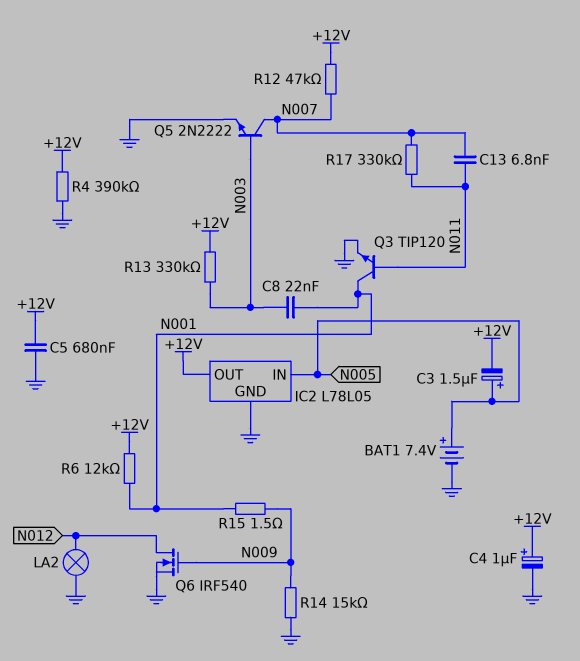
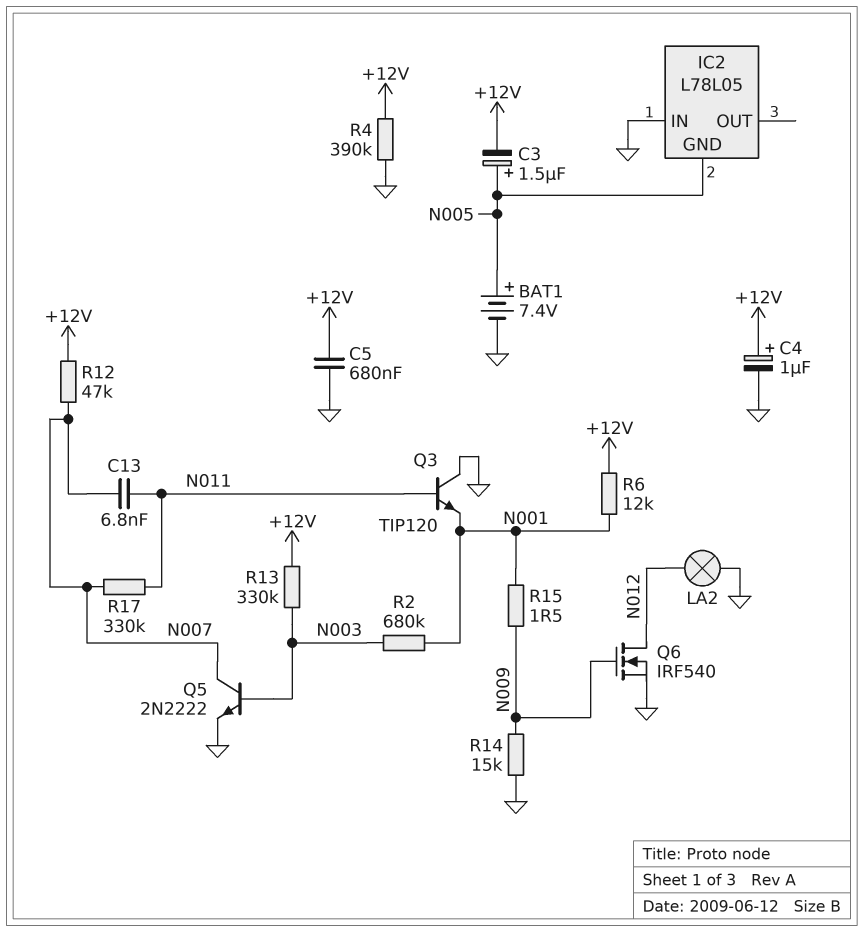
C8: 22nF (N001, N003) -> none
IC2 pin GND: GND -> N005
IC2 pin IN: N005 -> GND
IC2 pin OUT: +12V -> none
Q3: NPN TIP120 (B N011, C N001, E GND) -> NPN TIP120 (B N011, C GND, E N001)
R2: none -> 680k (N001, N003)

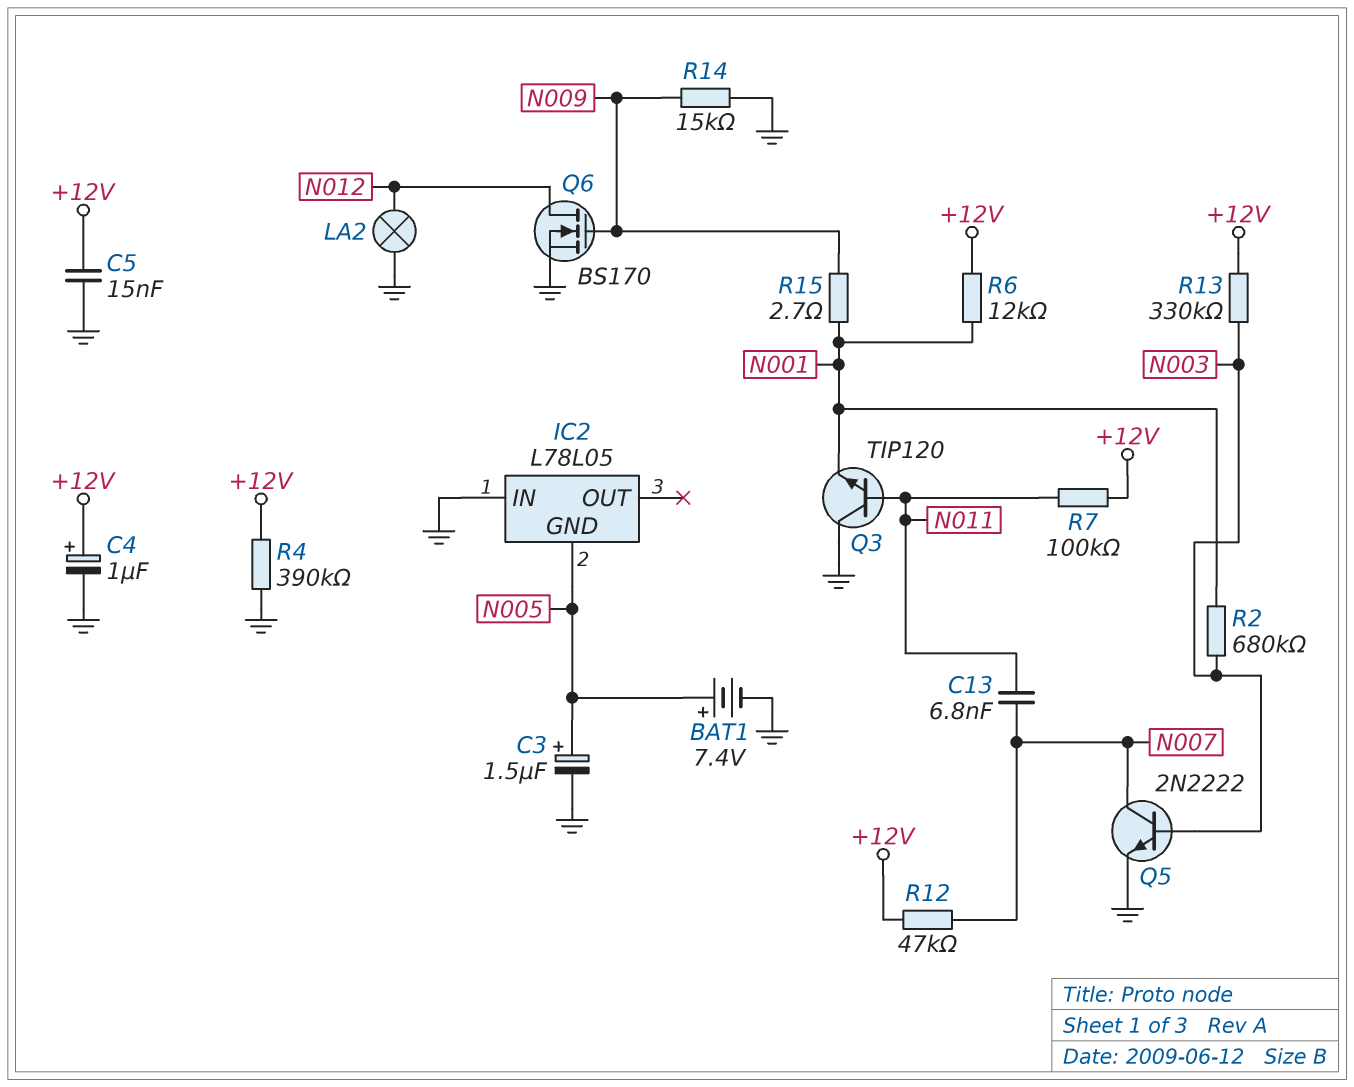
C3: 1.5uF (plus N005, minus +12V) -> 1.5uF (plus N005, minus GND)
C5: 680nF (+12V, GND) -> 15nF (+12V, GND)
Q6: NMOS IRF540 (G N009, D N012, S GND) -> NMOS BS170 (G N009, D N012, S GND)
R7: none -> 100k (+12V, N011)
R15: 1.5 (N001, N009) -> 2.7 (N001, N009)
R17: 330k (N007, N011) -> none

